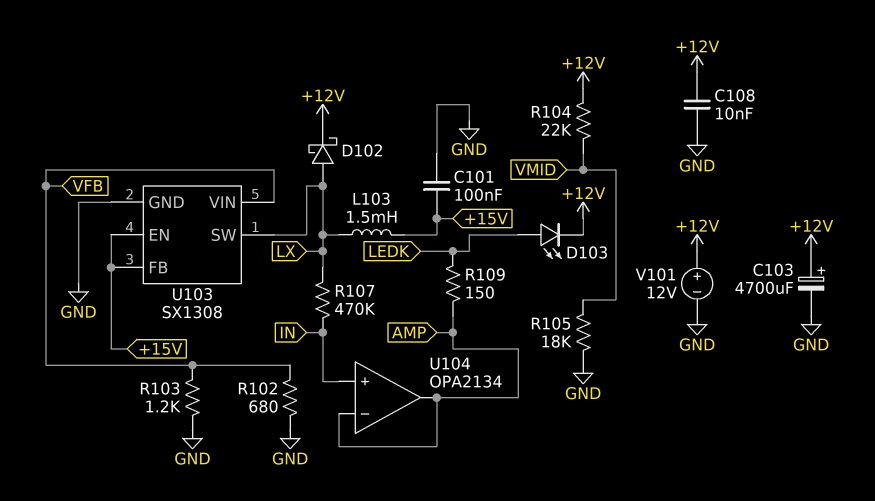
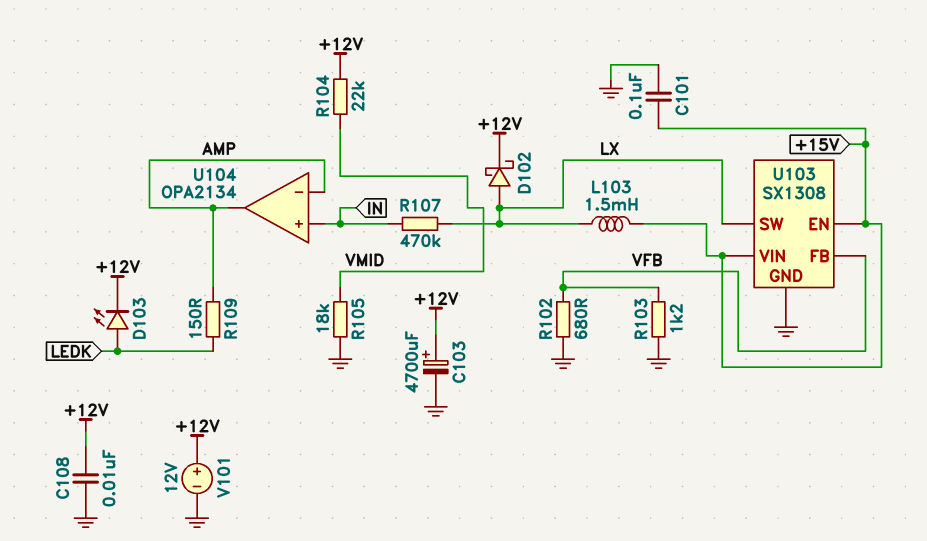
U103 pin FB: +15V -> VFB
U103 pin VIN: VFB -> +15V

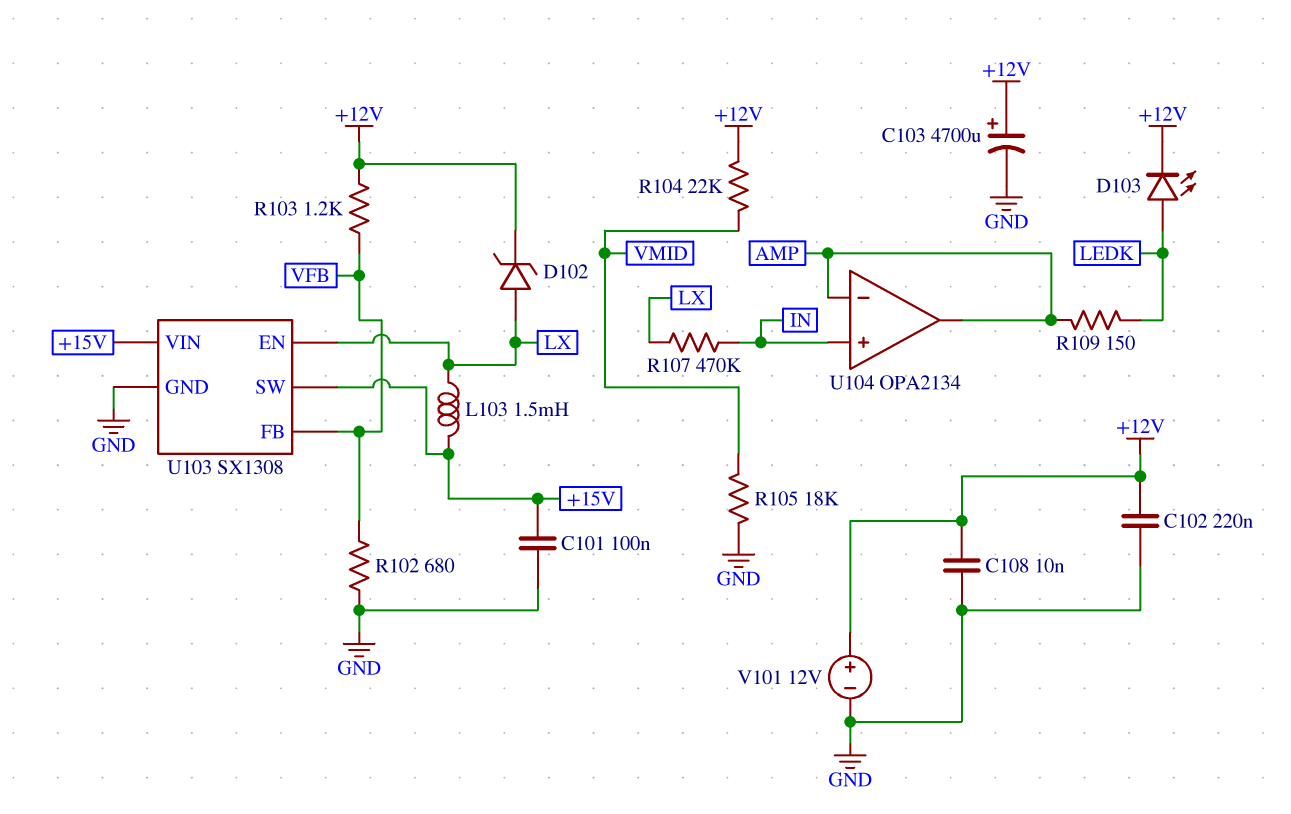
C102: none -> 220nF (+12V, GND)
D102: schottky (A LX, K +12V) -> zener (A LX, K +12V)
R103: 1.2k (GND, VFB) -> 1.2k (+12V, VFB)
U103 pin EN: +15V -> LX
U103 pin SW: LX -> +15V

